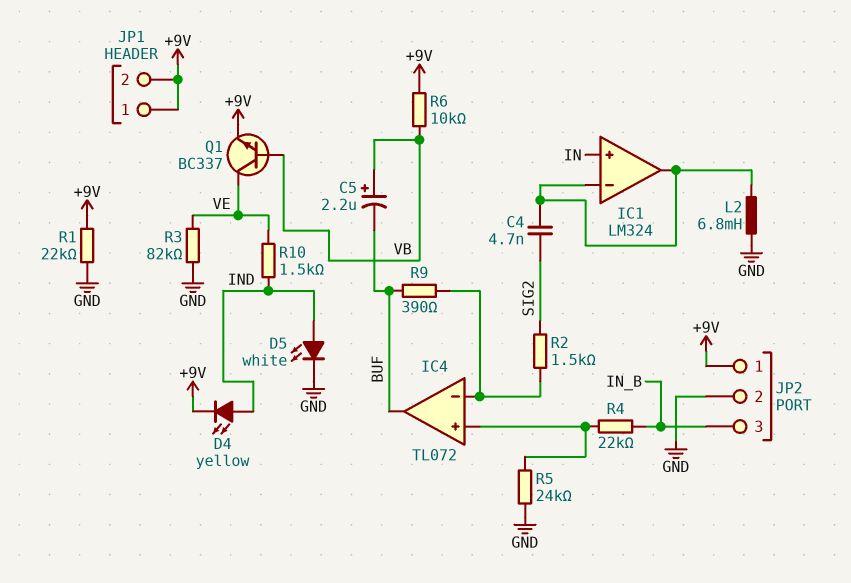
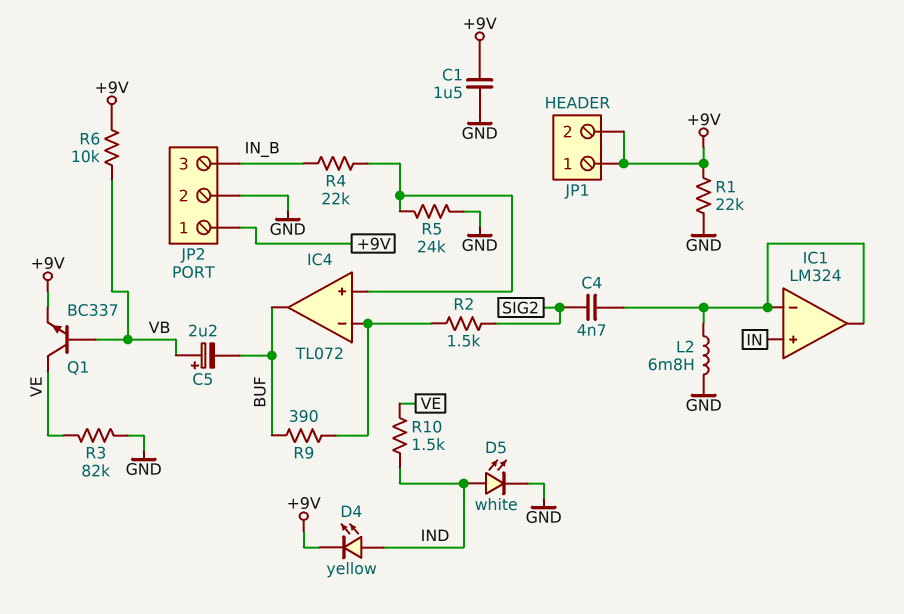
C1: none -> 1.5uF (+9V, GND)

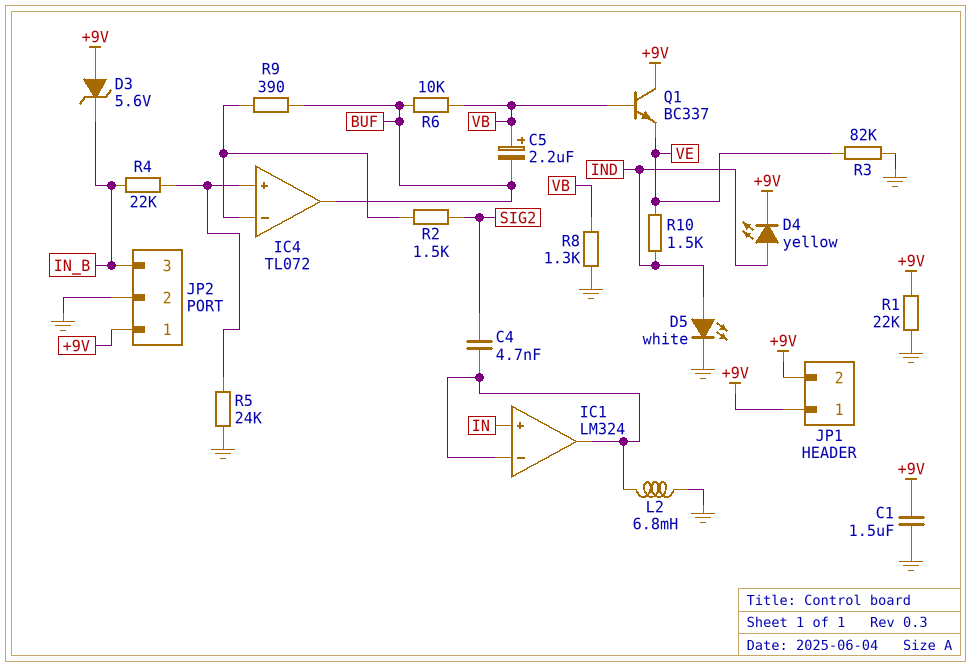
D3: none -> zener 5.6V (A +9V, K IN_B)
Q1: NPN BC337 (B VB, C VE, E +9V) -> NPN BC337 (B VB, C +9V, E VE)
R6: 10k (+9V, VB) -> 10k (BUF, VB)
R8: none -> 1.3k (GND, VB)

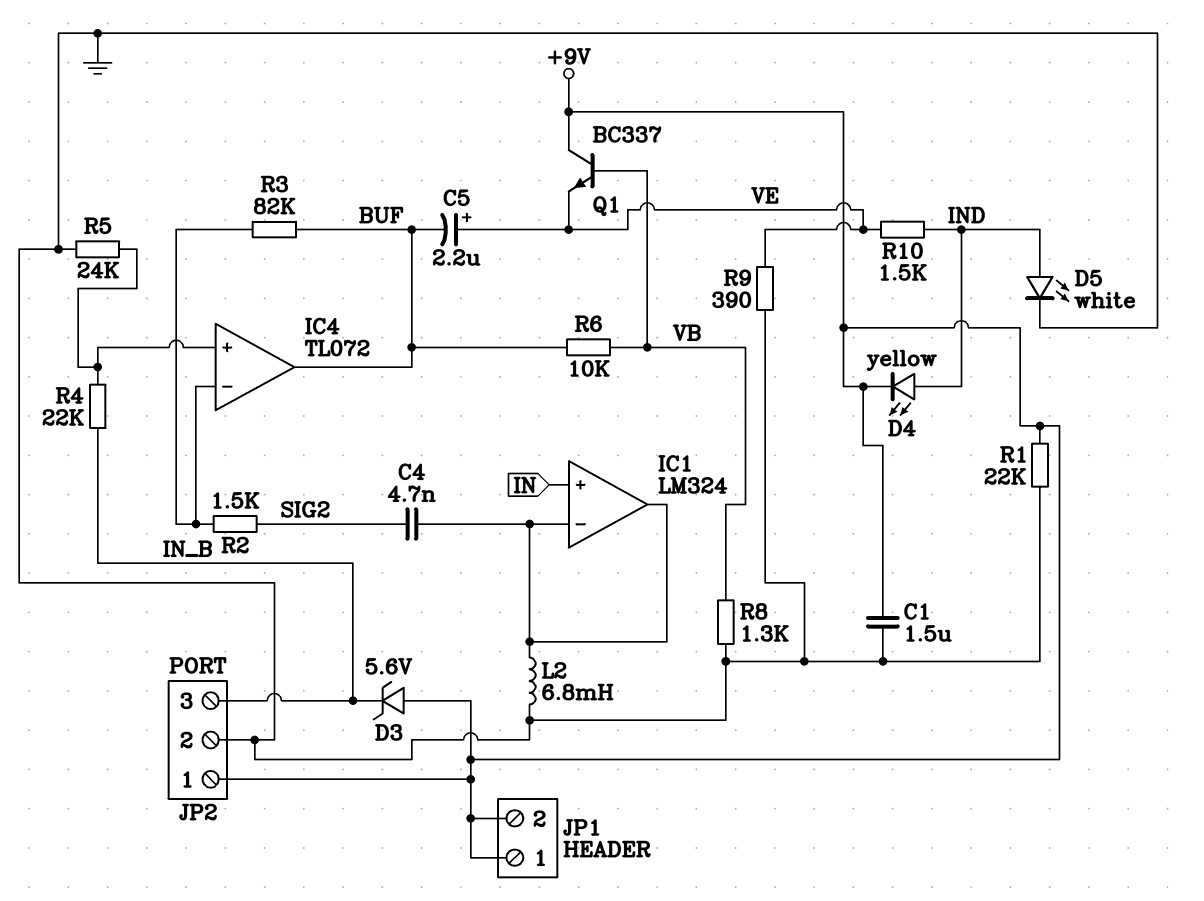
C5: 2.2uF (plus VB, minus BUF) -> 2.2uF (plus VE, minus BUF)
R3: 82k (GND, VE) -> 82k (BUF, IC4/in-)
R9: 390 (BUF, IC4/in-) -> 390 (GND, VE)

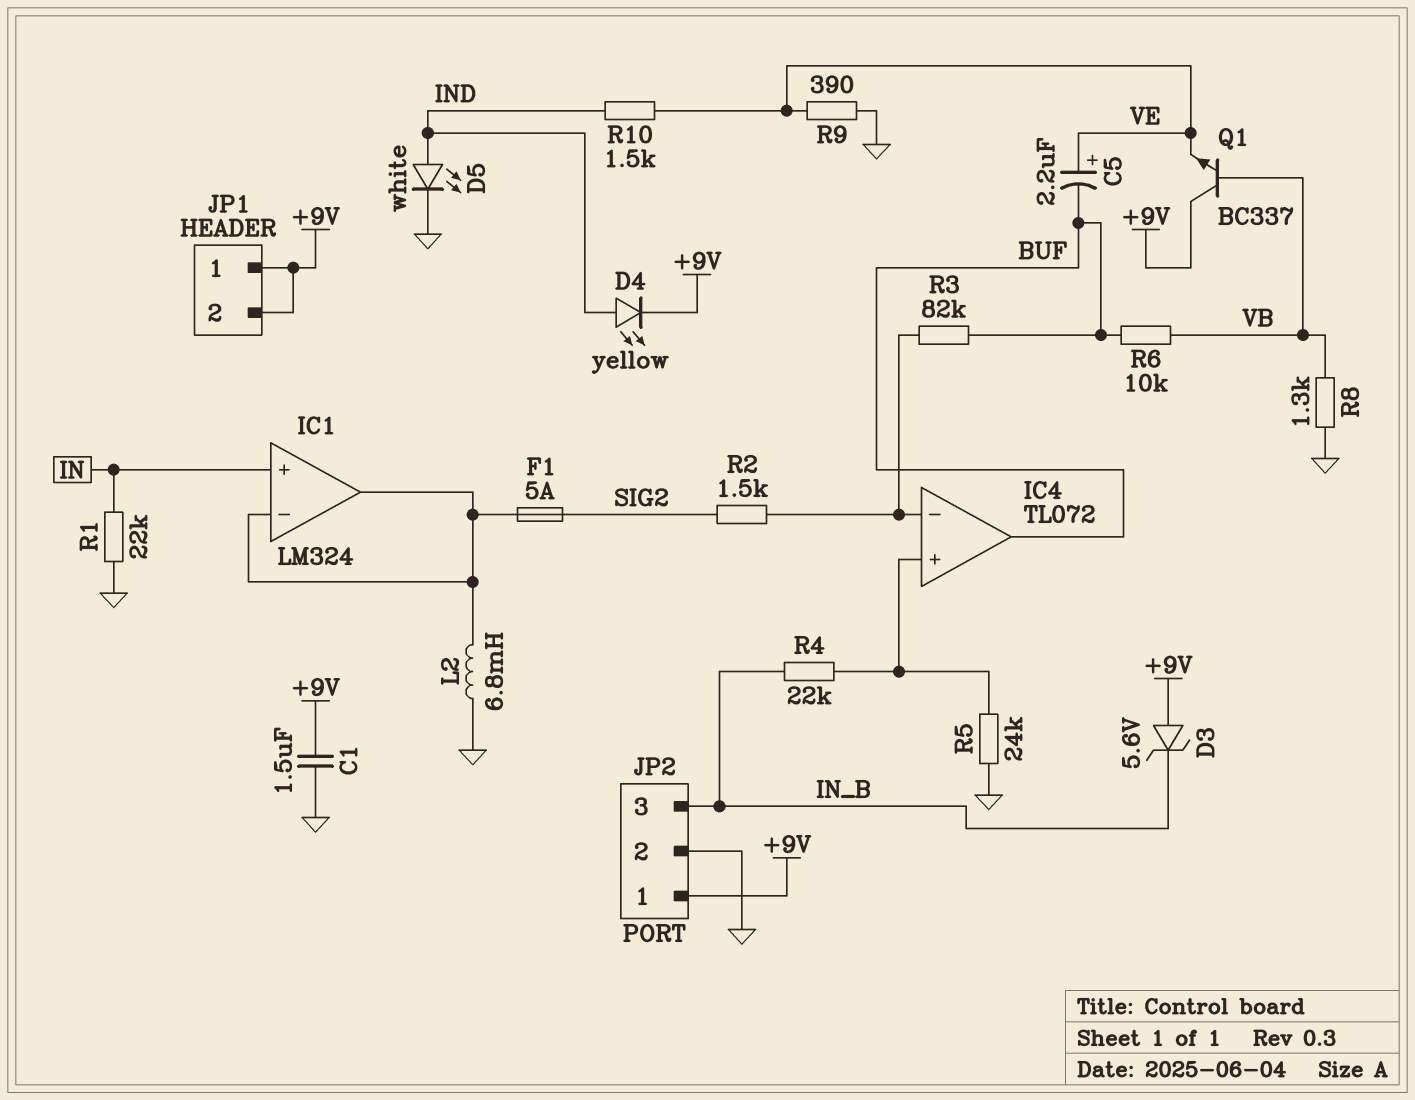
C4: 4.7nF (IC1/in-, SIG2) -> none
F1: none -> 5A (IC1/in-, SIG2)
R1: 22k (+9V, GND) -> 22k (GND, IN)

